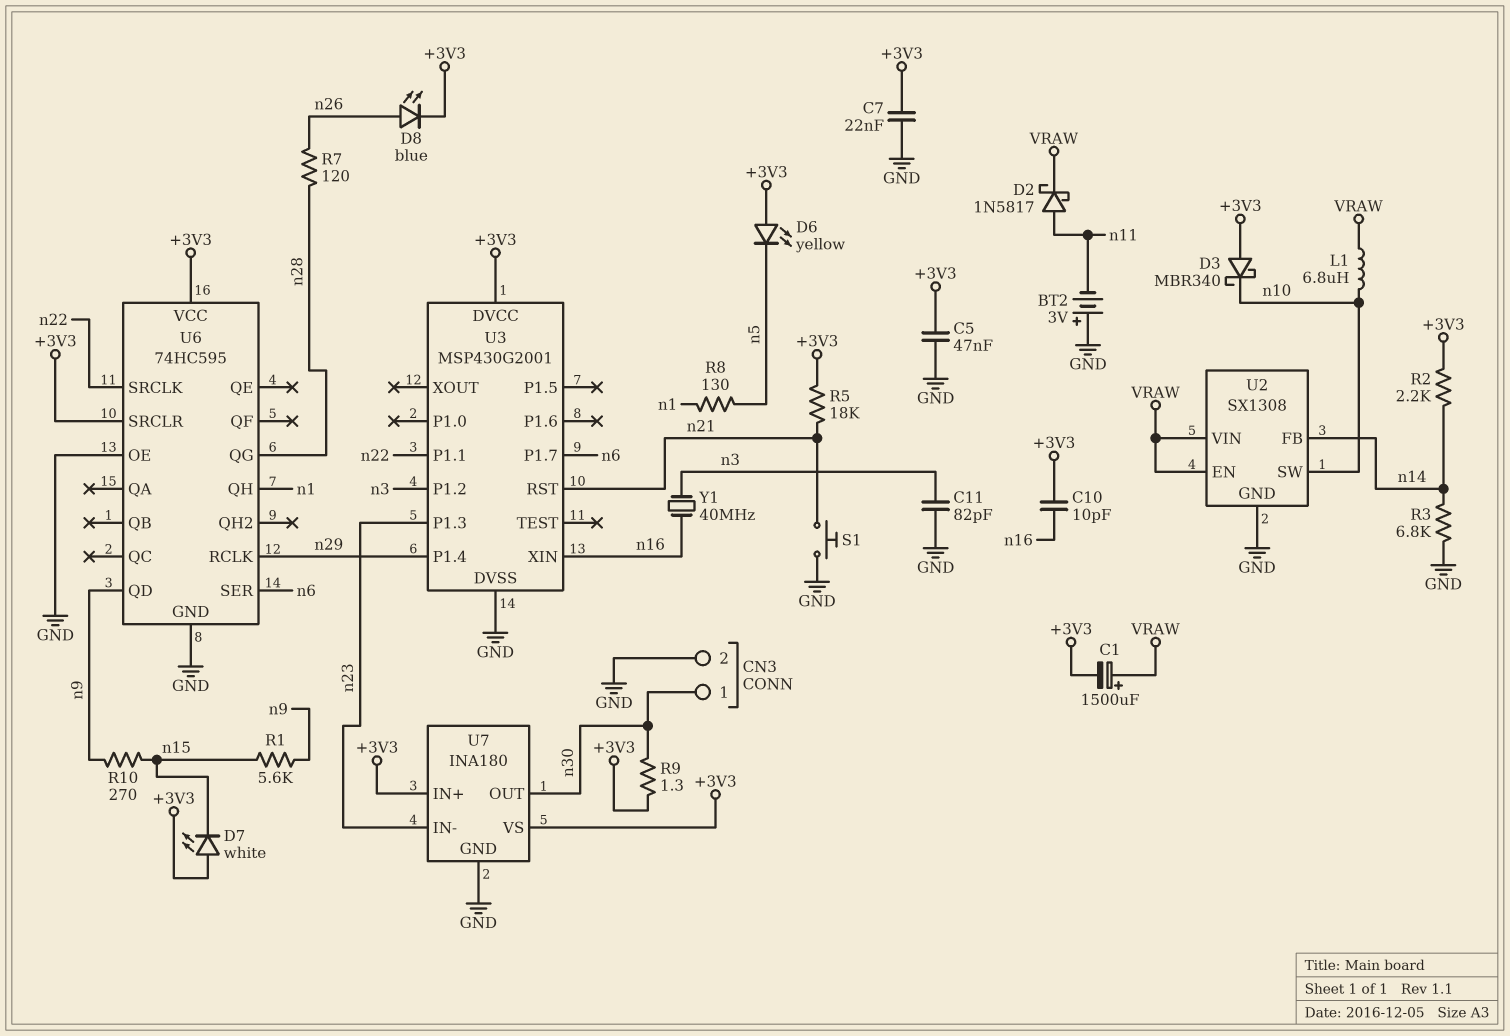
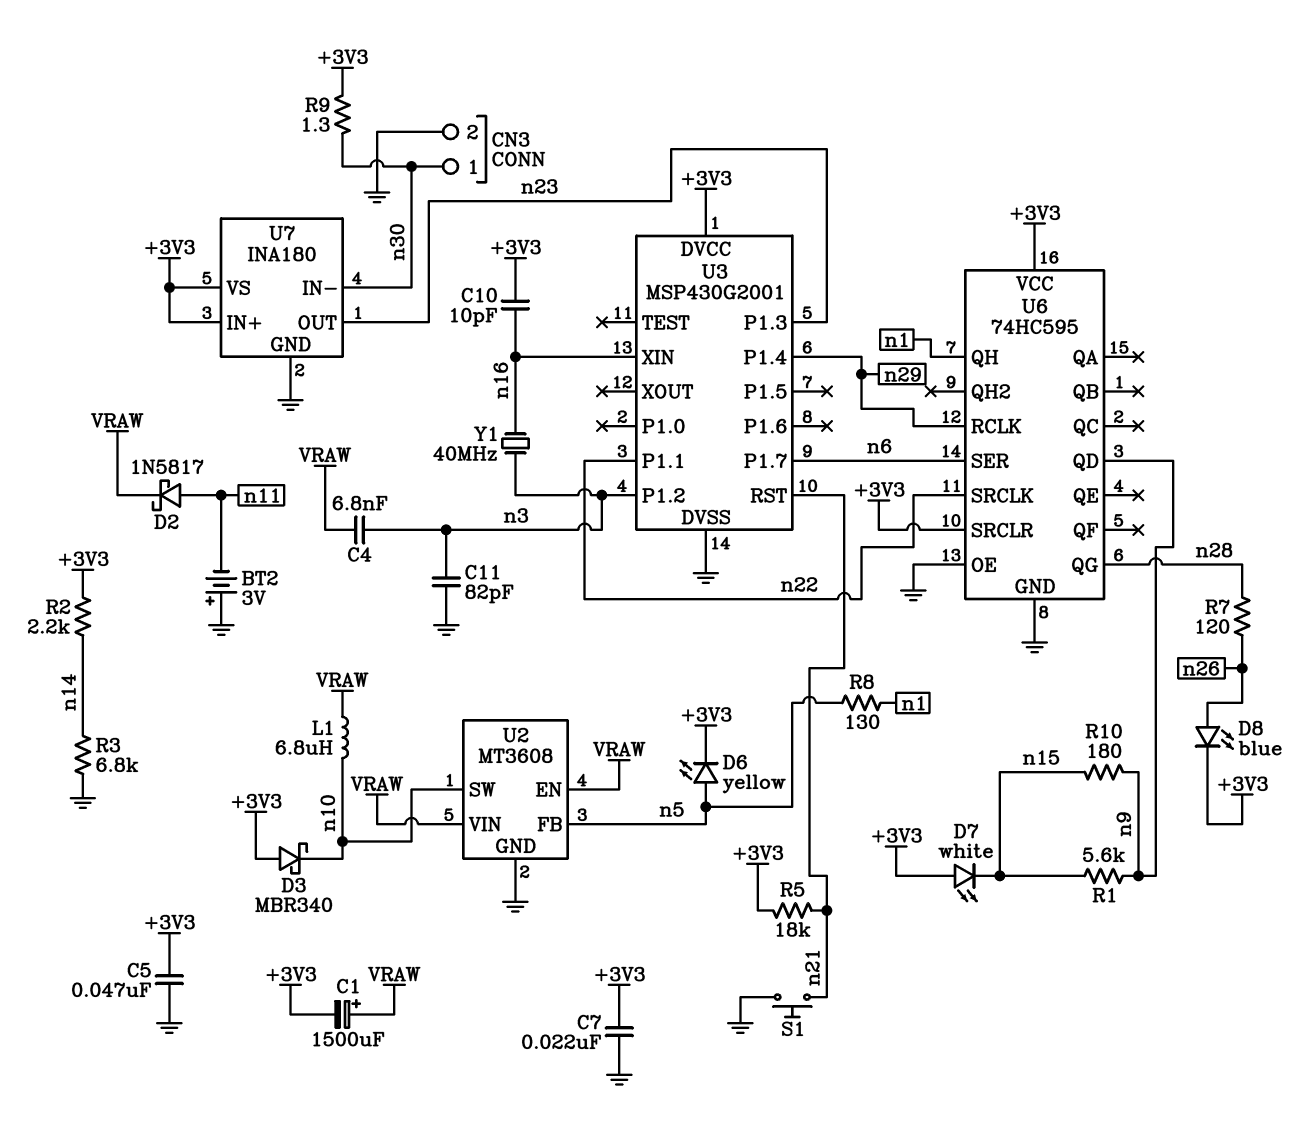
C4: none -> 6.8nF (VRAW, n3)
D6: LED yellow (A +3V3, K n5) -> LED yellow (A n5, K +3V3)
R10: 270 (n9, n15) -> 180 (n9, n15)
U2: SX1308 -> MT3608
U2 pin FB: n14 -> n5
U7 pin IN-: n23 -> n30
U7 pin OUT: n30 -> n23

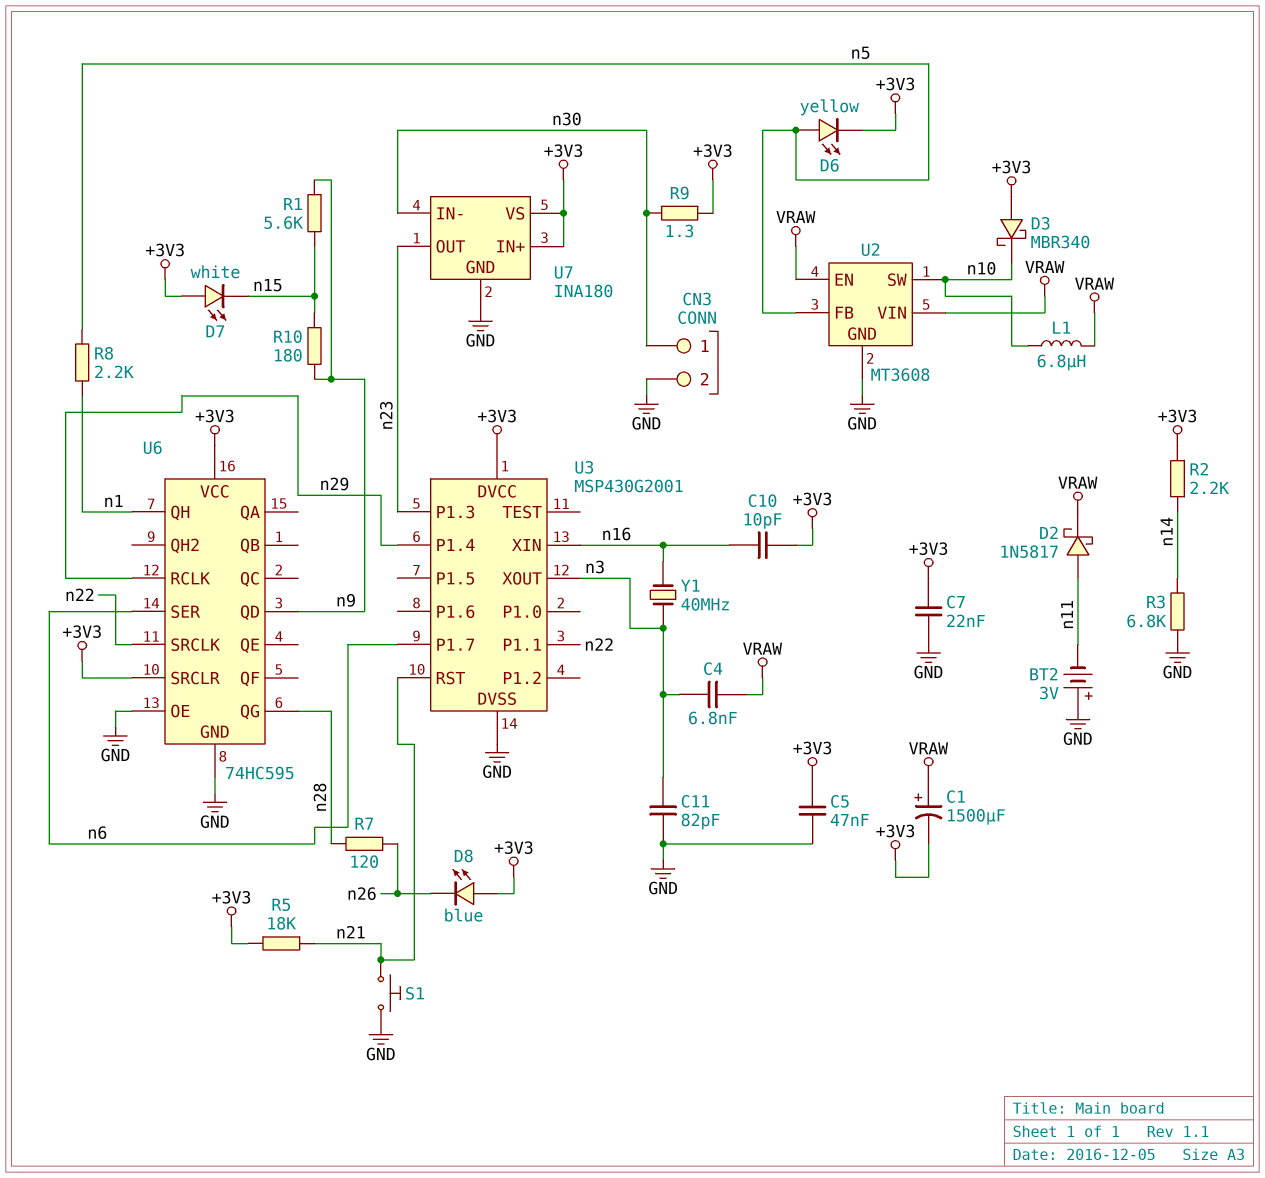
D8: LED blue (A n26, K +3V3) -> LED blue (A +3V3, K n26)
R8: 130 (n1, n5) -> 2.2k (n1, n5)
U3 pin P1.2: n3 -> none
U3 pin XOUT: none -> n3

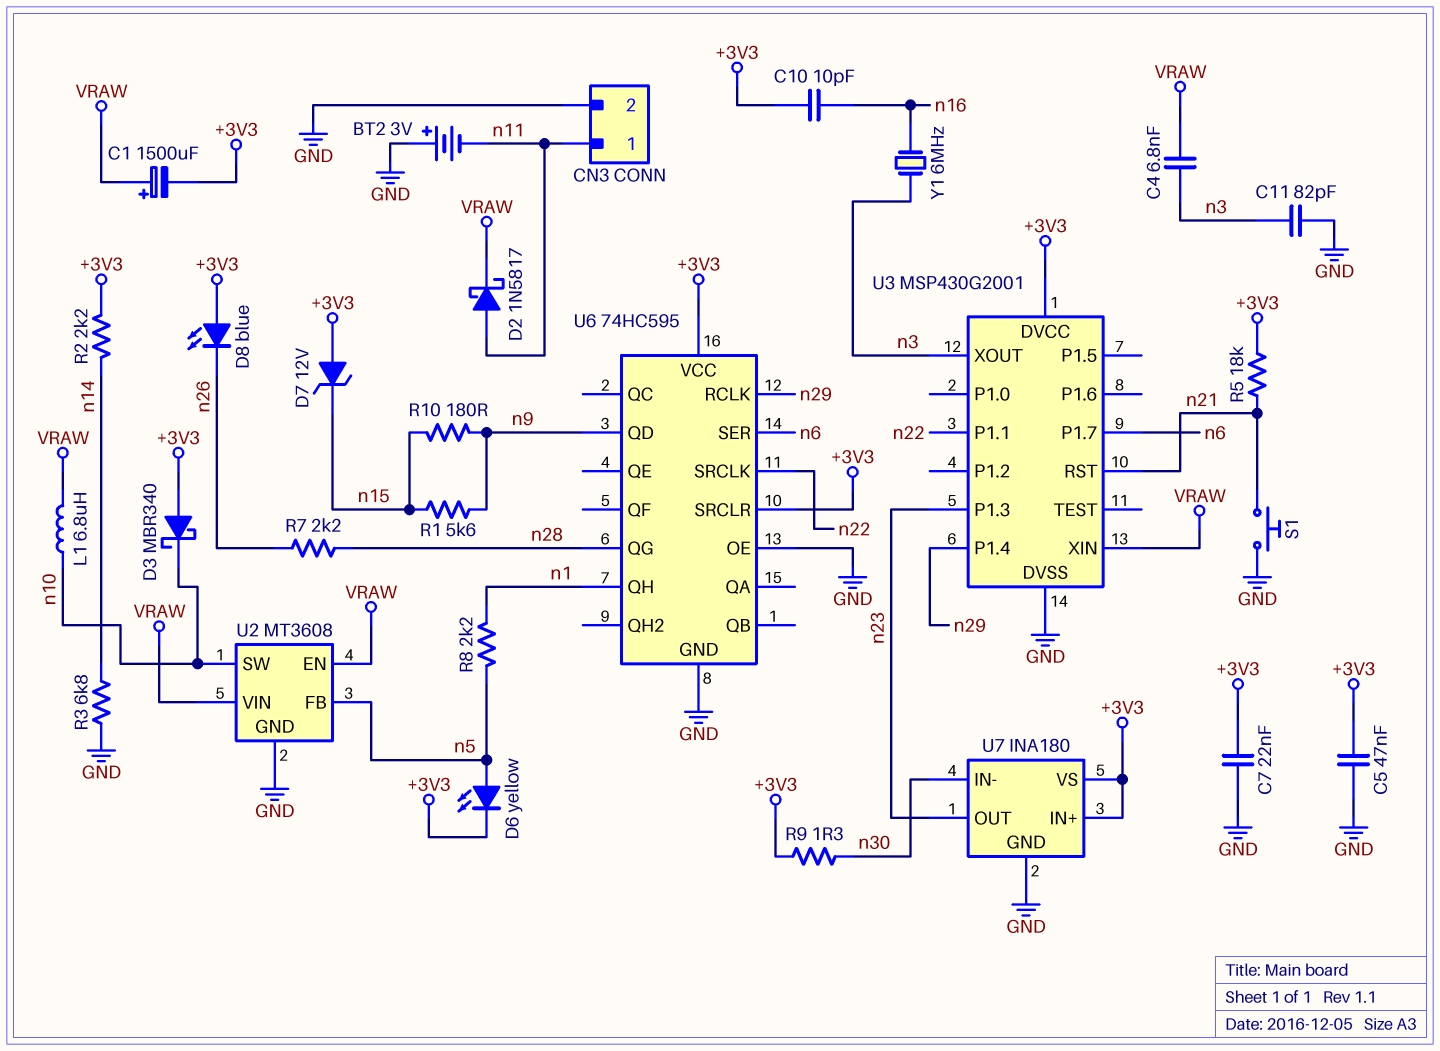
CN3 pin 1: n30 -> n11
D7: LED white (A +3V3, K n15) -> zener 12V (A +3V3, K n15)
R7: 120 (n26, n28) -> 2.2k (n26, n28)
U3 pin XIN: n16 -> VRAW
Y1: 40MHz (n3, n16) -> 6MHz (n3, n16)

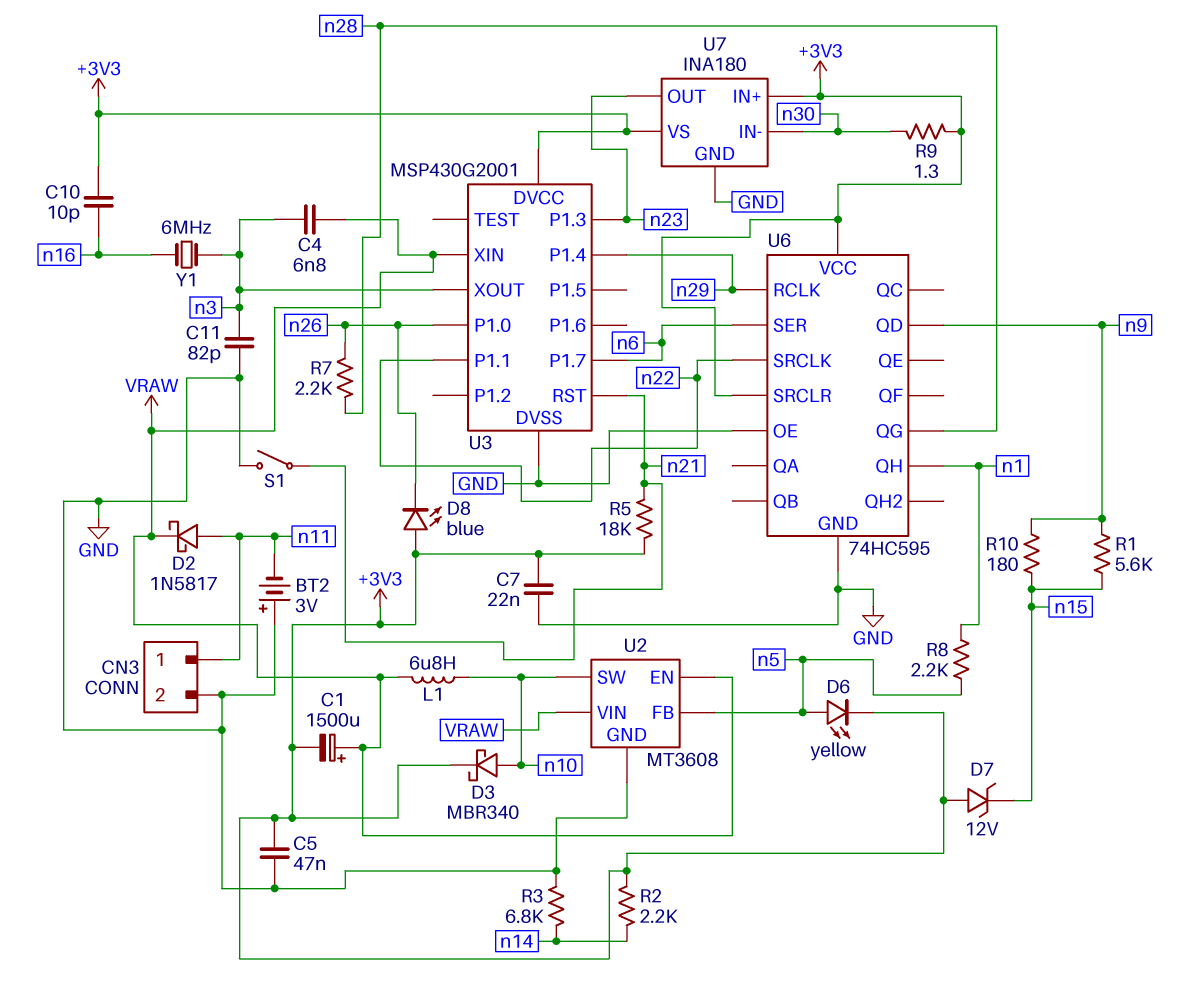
D3: schottky MBR340 (A +3V3, K n10) -> schottky MBR340 (A n10, K +3V3)
S1: button (GND, n21) -> switch (GND, n21)
U3 pin P1.0: none -> n26

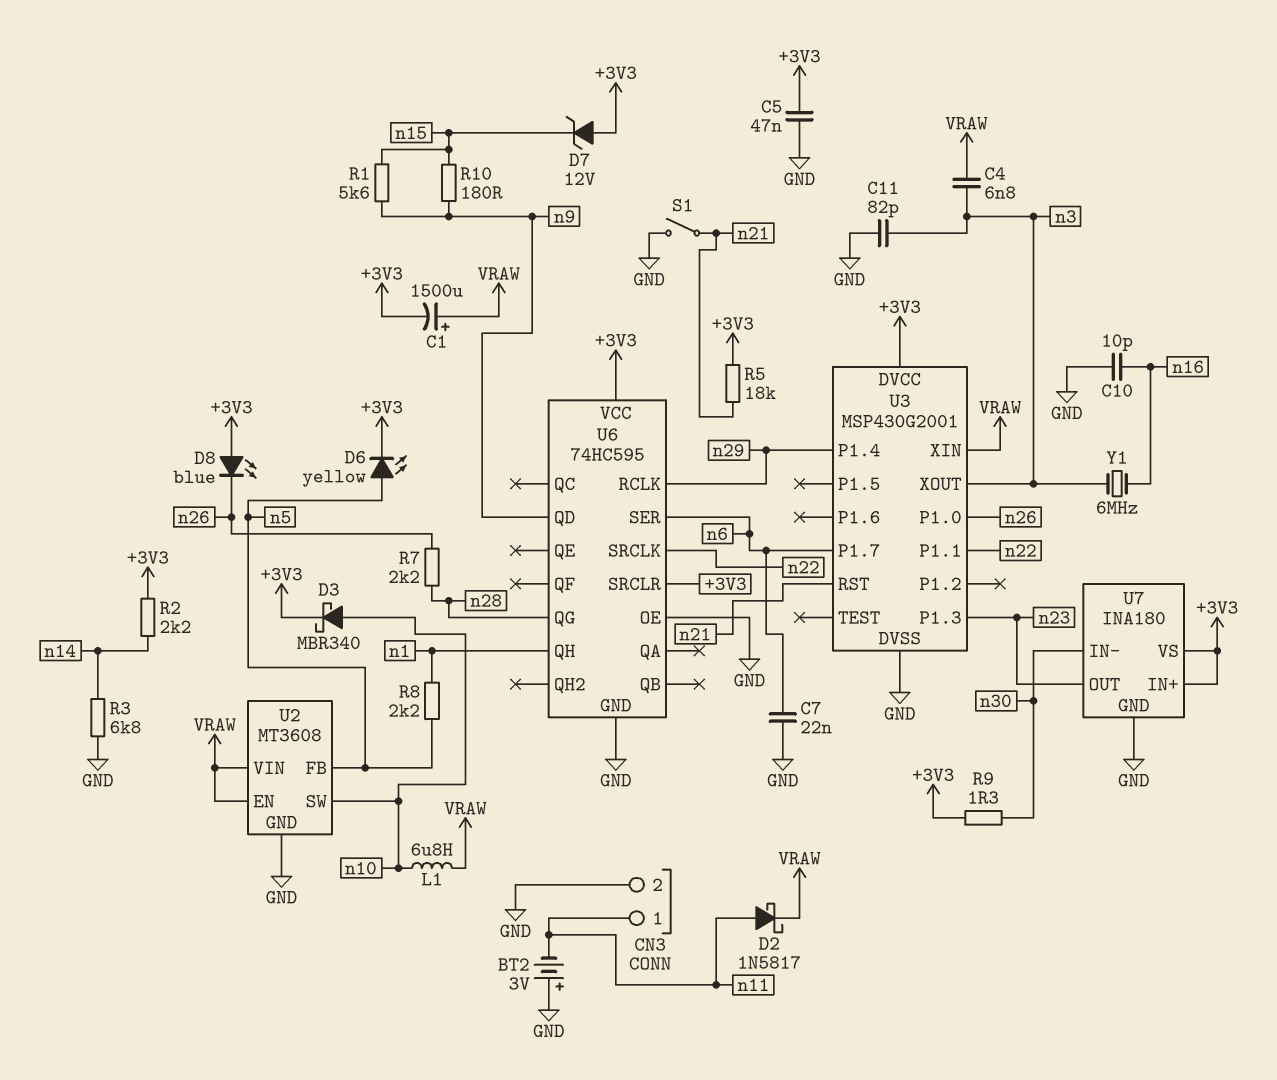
C7: 22nF (+3V3, GND) -> 22nF (GND, n6)
C10: 10pF (+3V3, n16) -> 10pF (GND, n16)

